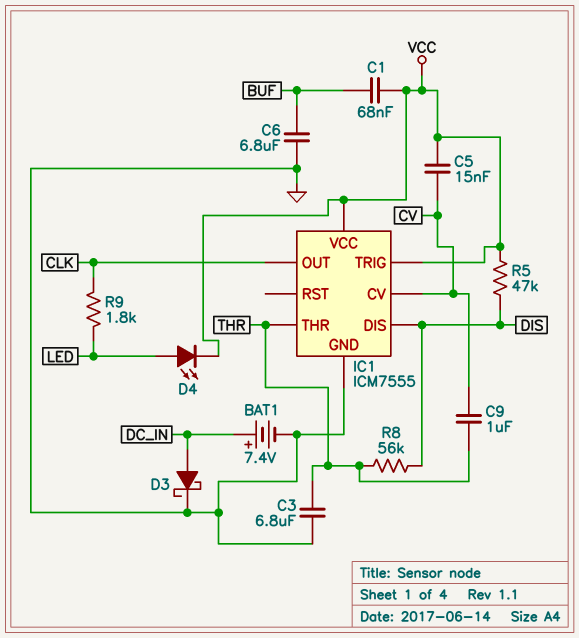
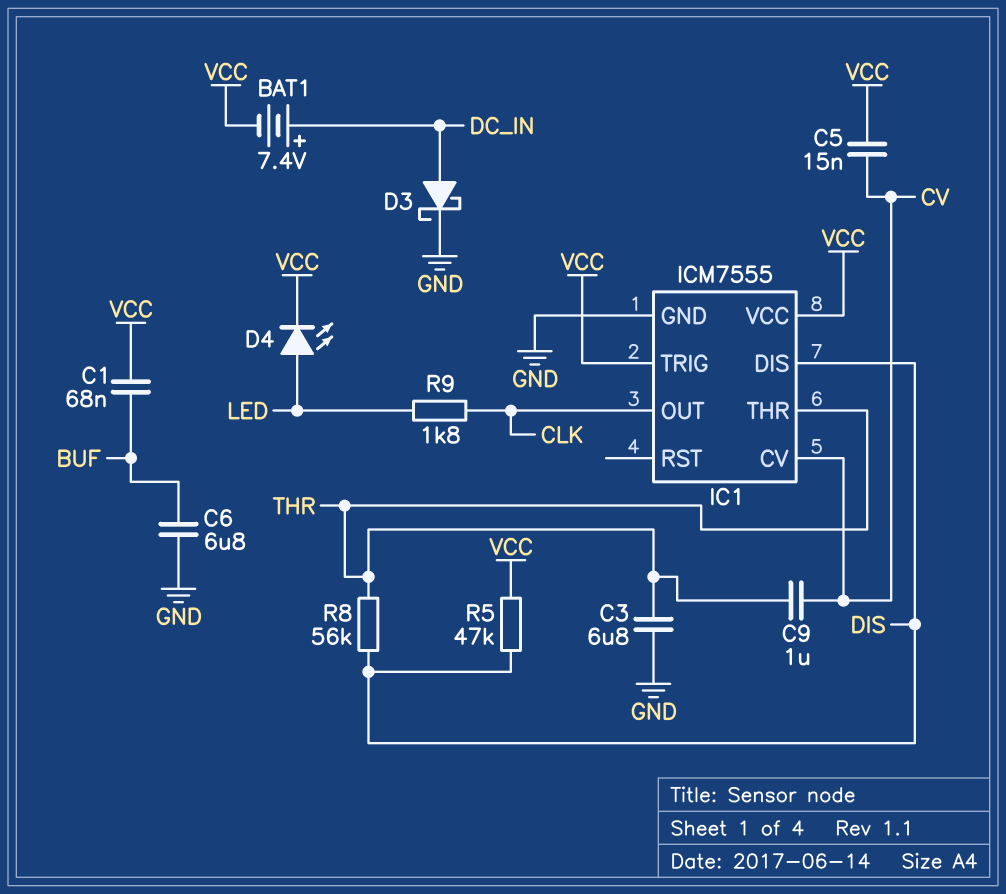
BAT1: 7.4V (plus DC_IN, minus GND) -> 7.4V (plus DC_IN, minus VCC)

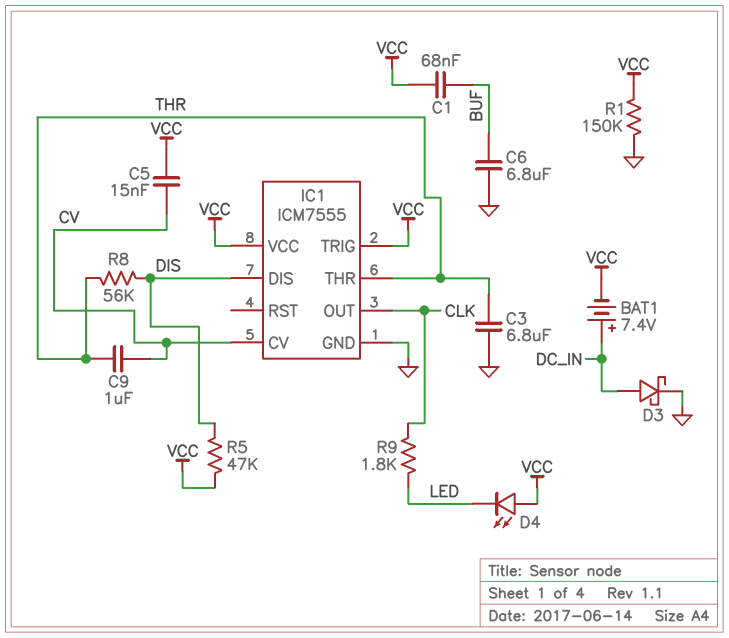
D4: LED (A LED, K VCC) -> LED (A VCC, K LED)
R1: none -> 150k (GND, VCC)

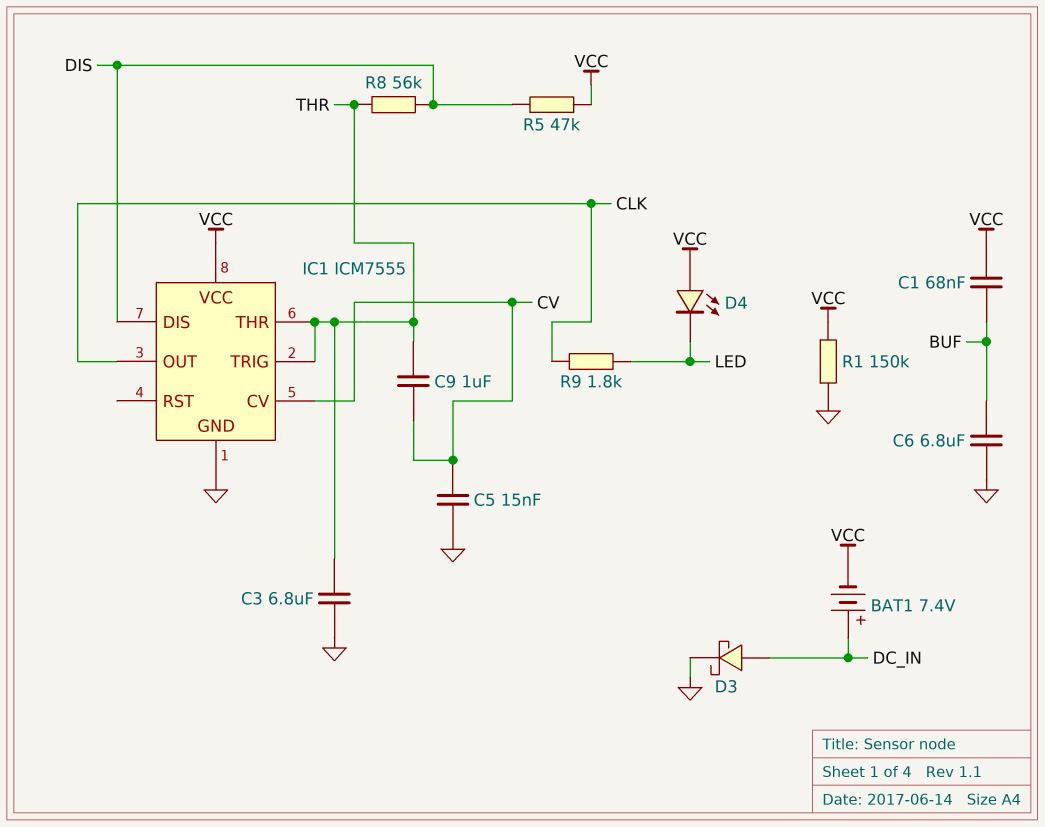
C5: 15nF (CV, VCC) -> 15nF (CV, GND)
IC1 pin TRIG: VCC -> THR

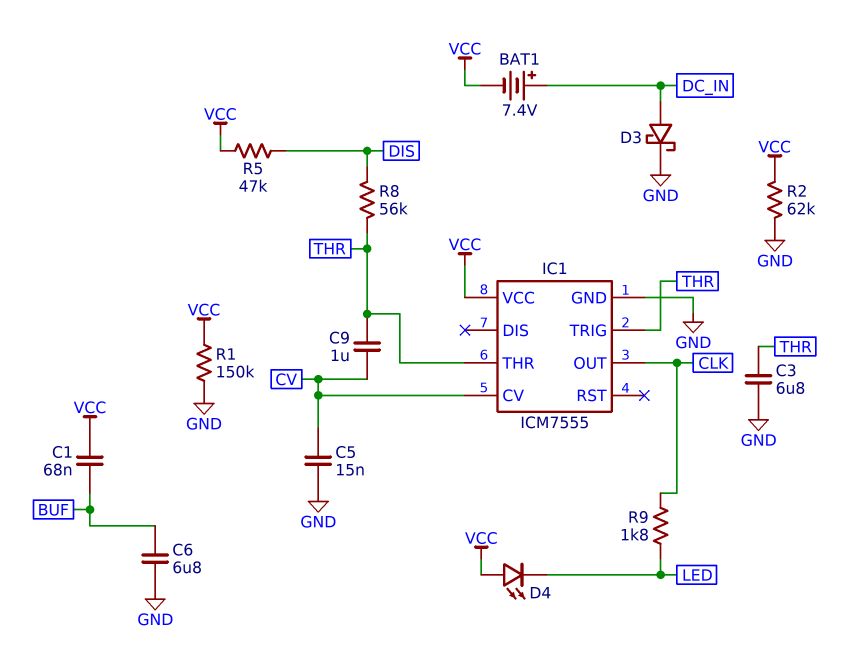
IC1 pin DIS: DIS -> none
R2: none -> 62k (GND, VCC)

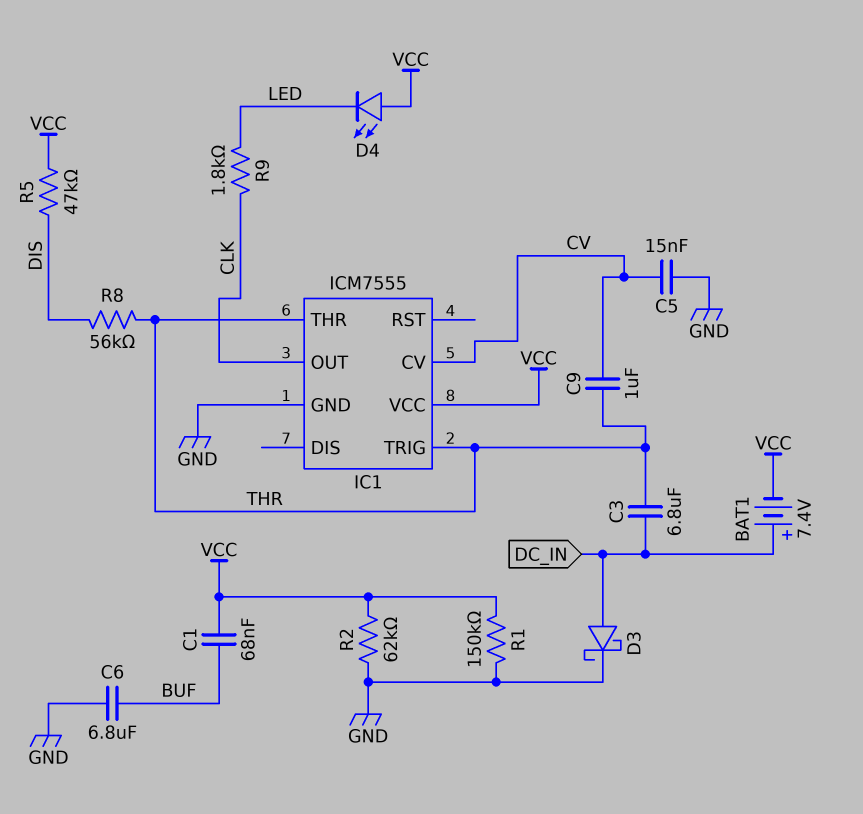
C3: 6.8uF (GND, THR) -> 6.8uF (DC_IN, THR)

